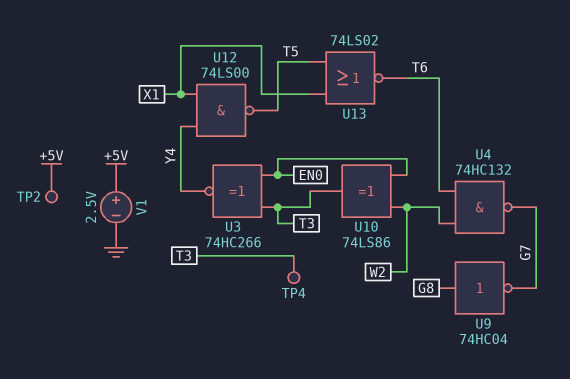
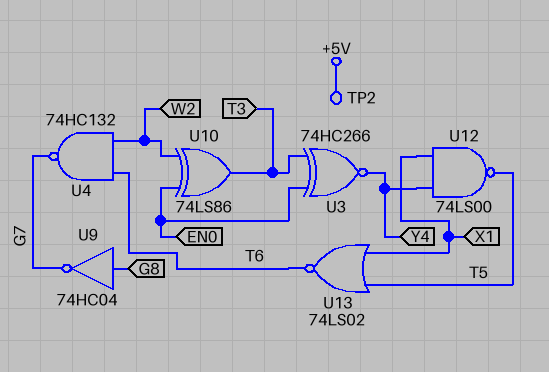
TP4: test point (T3) -> none
V1: 2.5V (plus +5V, minus GND) -> none

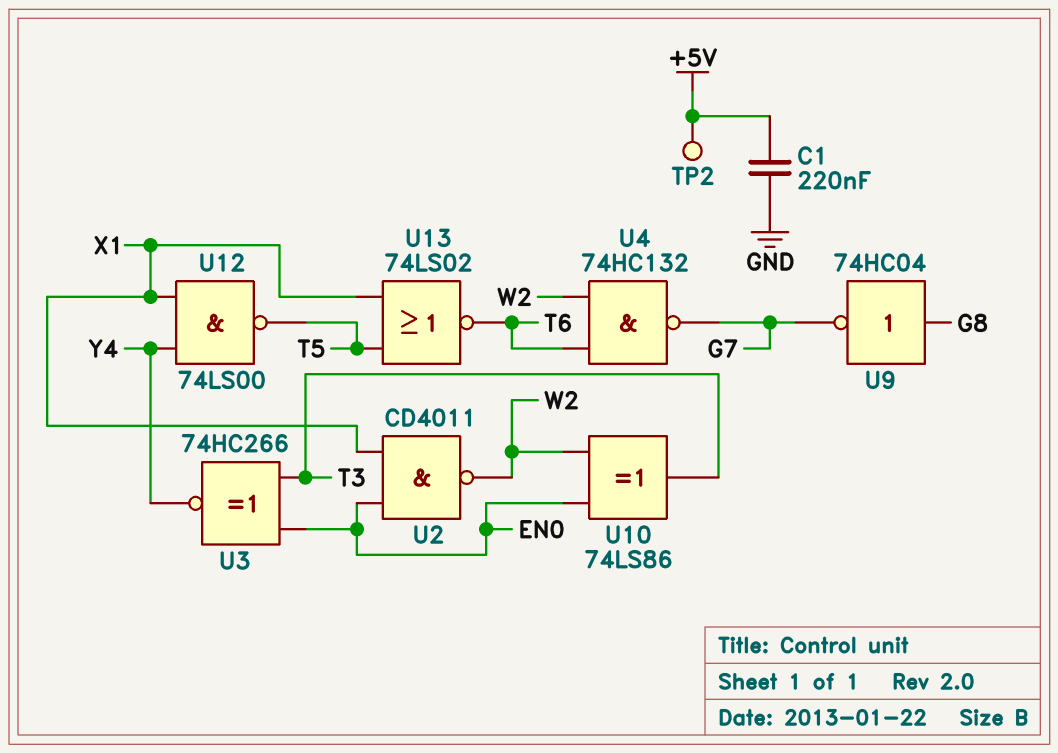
C1: none -> 220nF (+5V, GND)
U2: none -> NAND CD4011 (in EN0, in X1, out W2)

